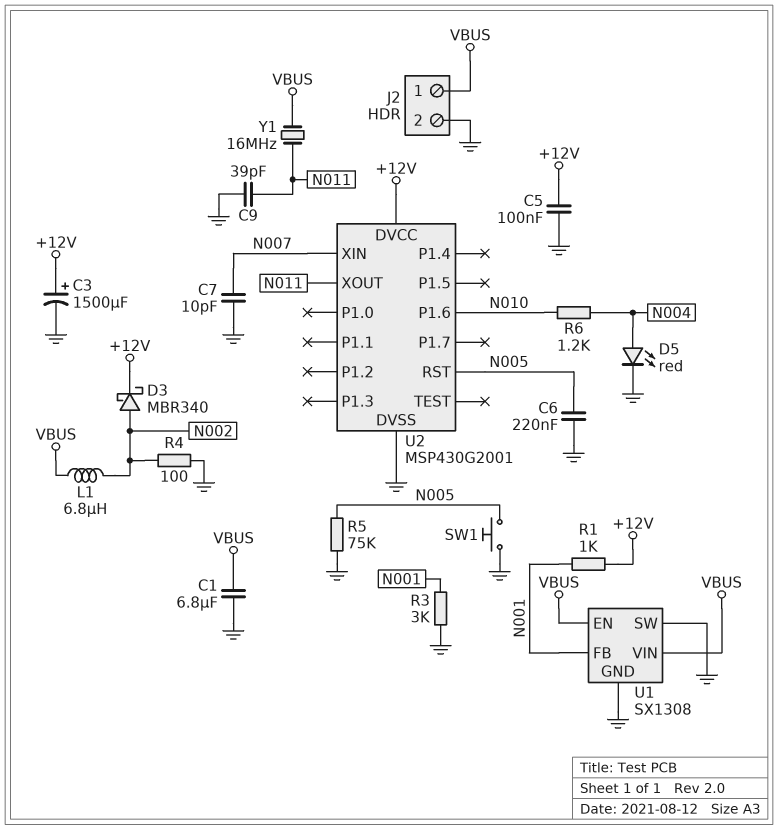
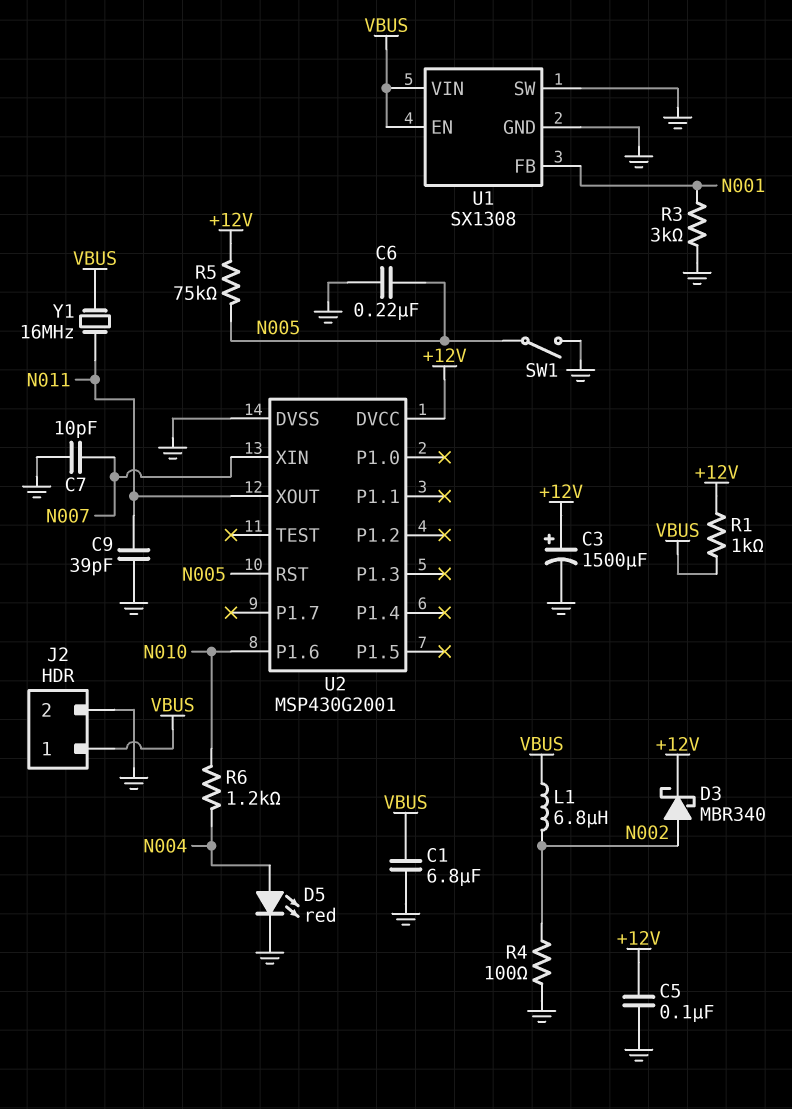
R1: 1k (+12V, N001) -> 1k (+12V, VBUS)
R5: 75k (GND, N005) -> 75k (+12V, N005)
SW1: button (GND, N005) -> switch (GND, N005)

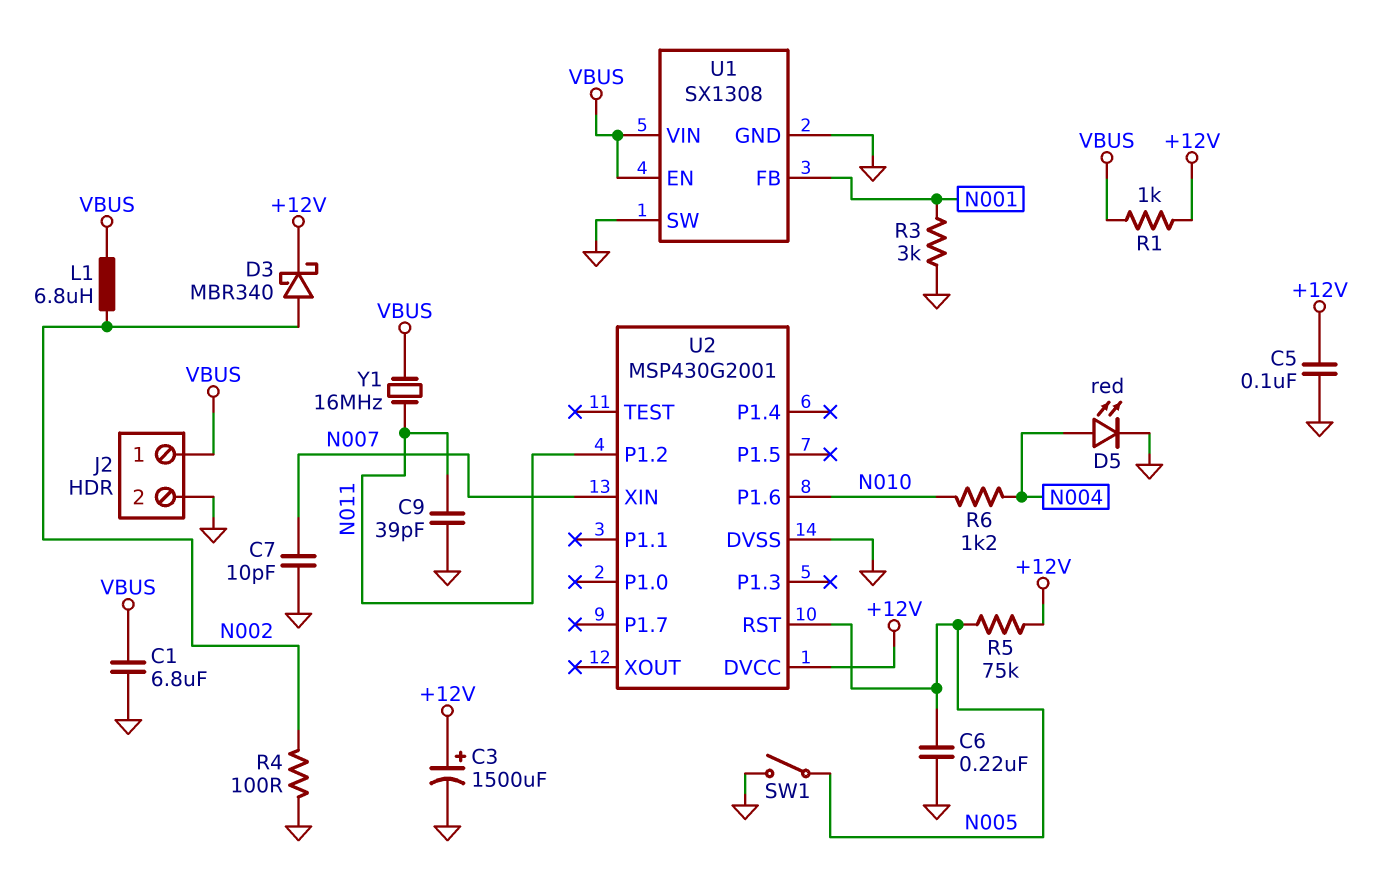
U2 pin P1.2: none -> N011
U2 pin XOUT: N011 -> none

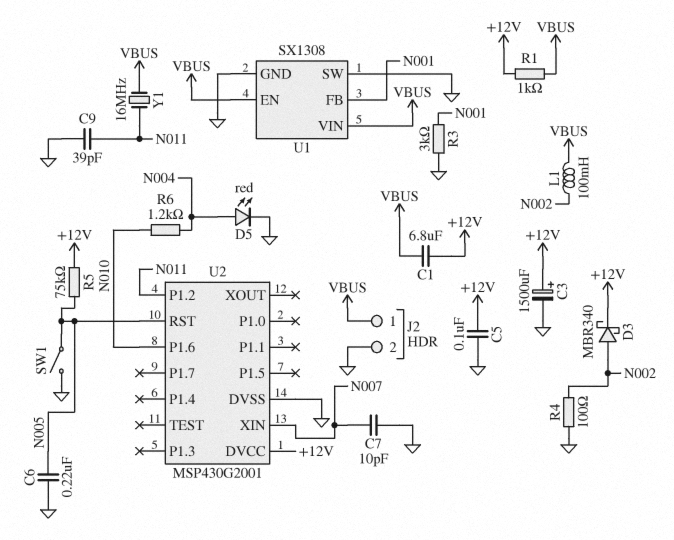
C1: 6.8uF (GND, VBUS) -> 6.8uF (+12V, VBUS)
L1: 6.8uH (N002, VBUS) -> 100mH (N002, VBUS)

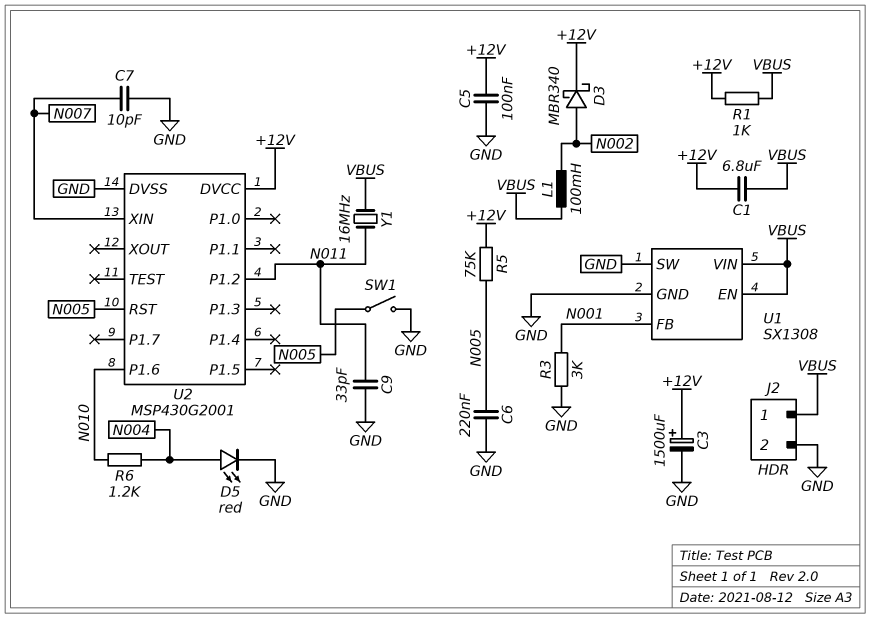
C9: 39pF (GND, N011) -> 33pF (GND, N011)
R4: 100 (GND, N002) -> none

